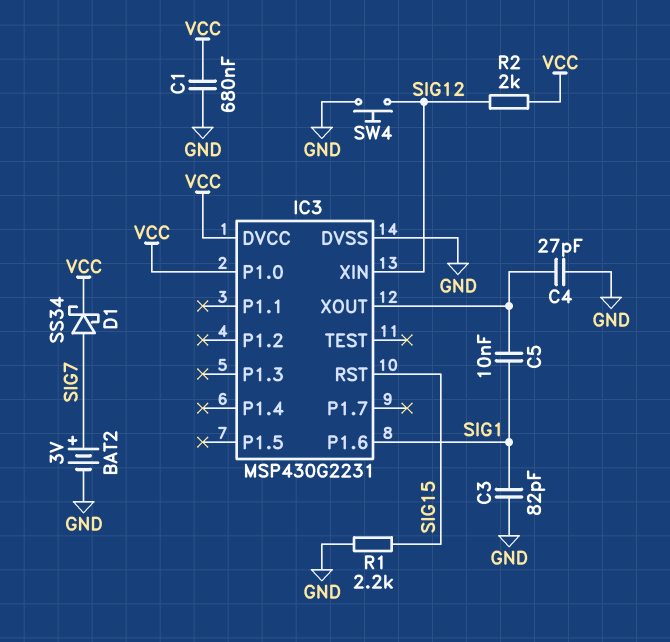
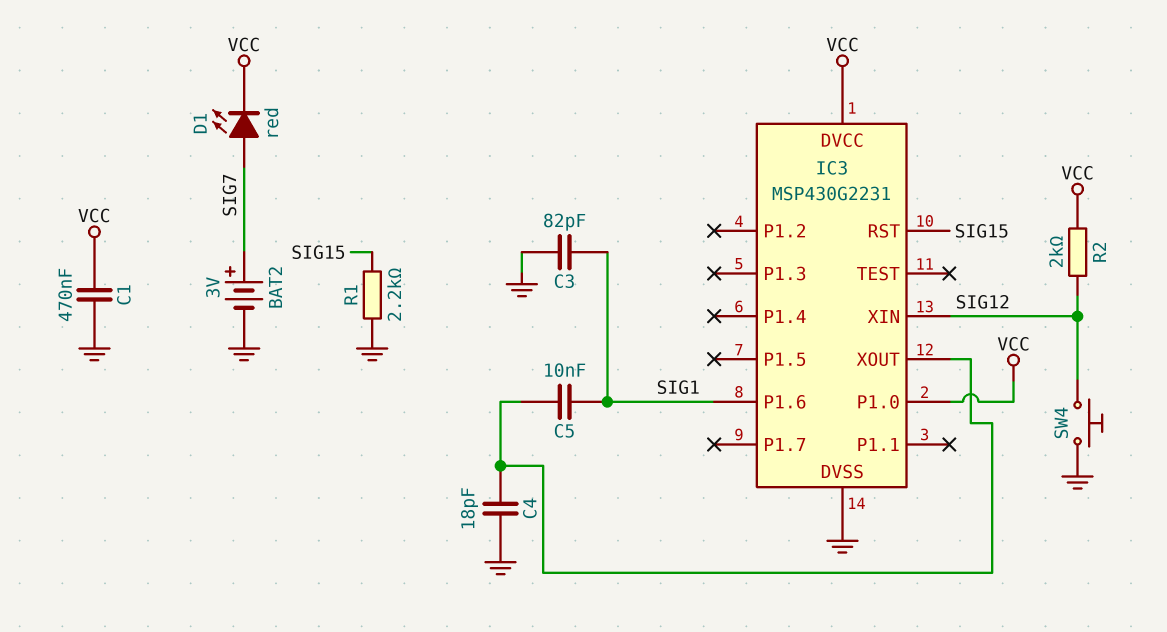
C1: 680nF (GND, VCC) -> 470nF (GND, VCC)
C4: 27pF (GND, IC3/XOUT) -> 18pF (GND, IC3/XOUT)
D1: schottky SS34 (A SIG7, K VCC) -> LED red (A SIG7, K VCC)

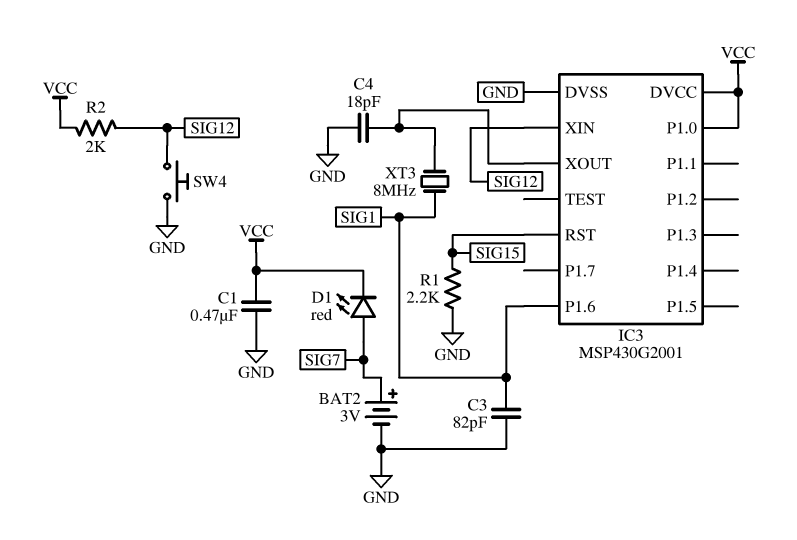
C5: 10nF (IC3/XOUT, SIG1) -> none
IC3: MSP430G2231 -> MSP430G2001
XT3: none -> 8MHz (IC3/XOUT, SIG1)

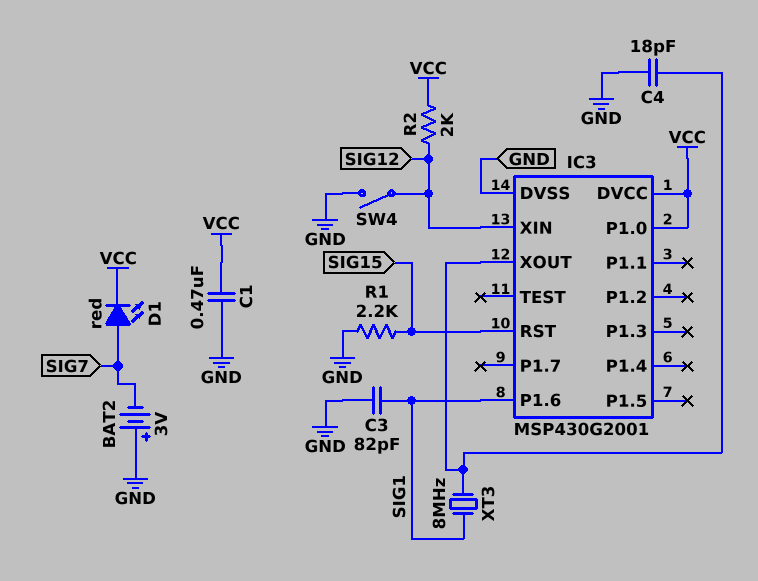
BAT2: 3V (plus SIG7, minus GND) -> 3V (plus GND, minus SIG7)
SW4: button (GND, SIG12) -> switch (GND, SIG12)

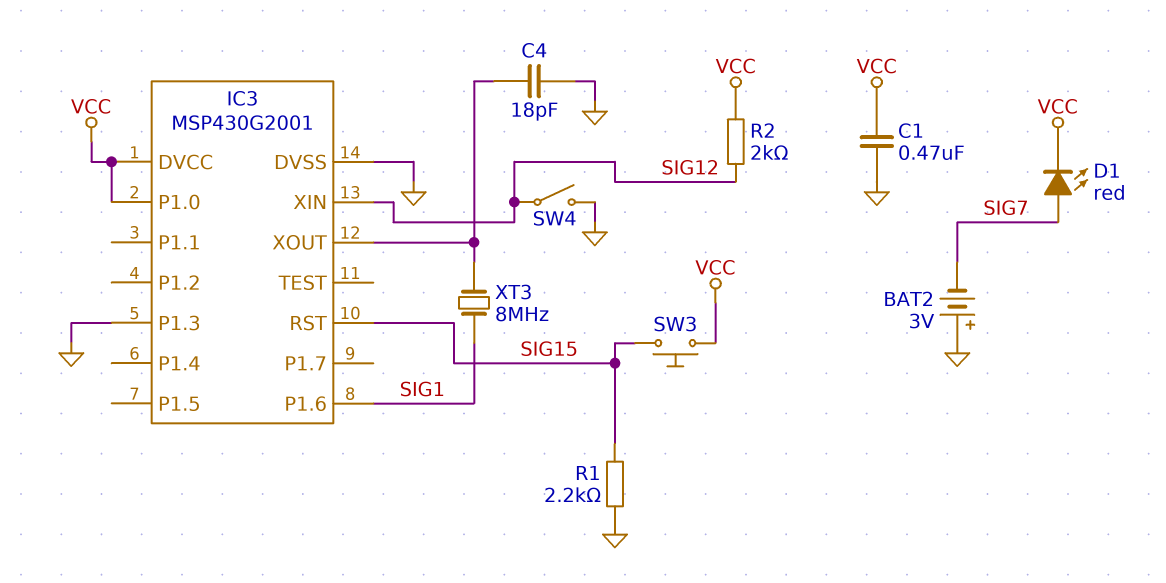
C3: 82pF (GND, SIG1) -> none
IC3 pin P1.3: none -> GND
SW3: none -> button (SIG15, VCC)

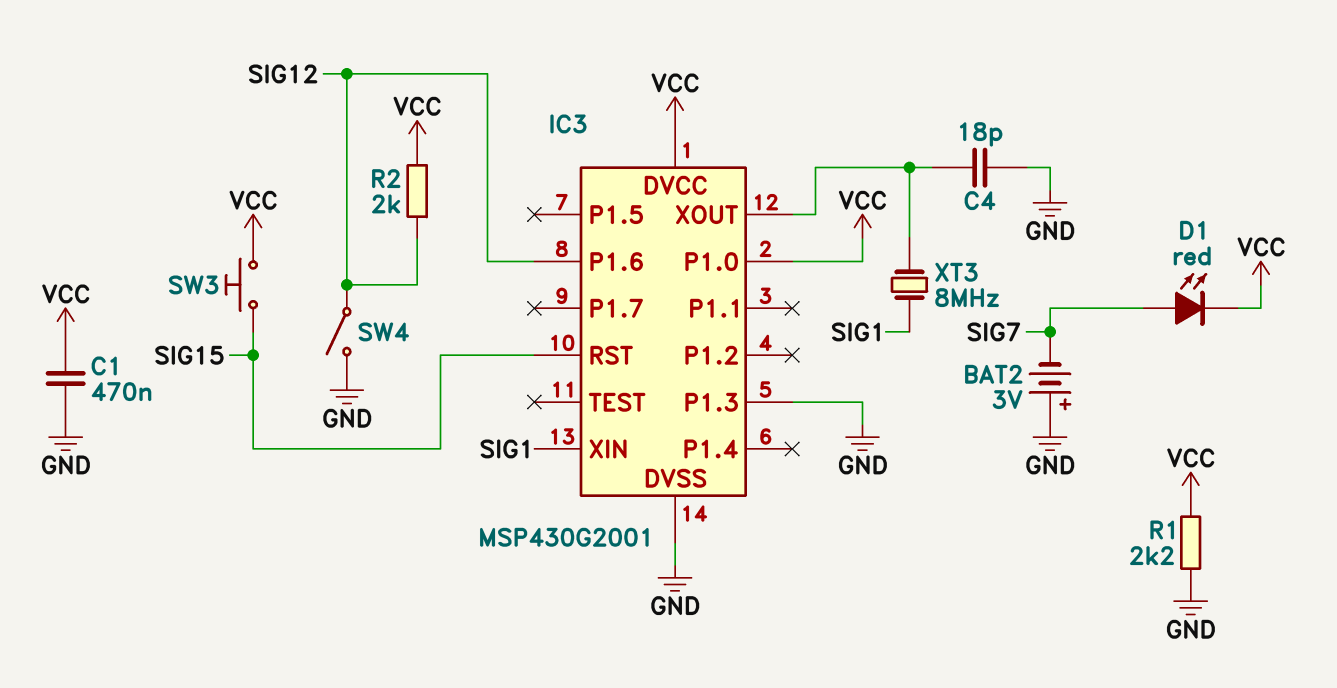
IC3 pin P1.6: SIG1 -> SIG12
IC3 pin XIN: SIG12 -> SIG1
R1: 2.2k (GND, SIG15) -> 2.2k (GND, VCC)

